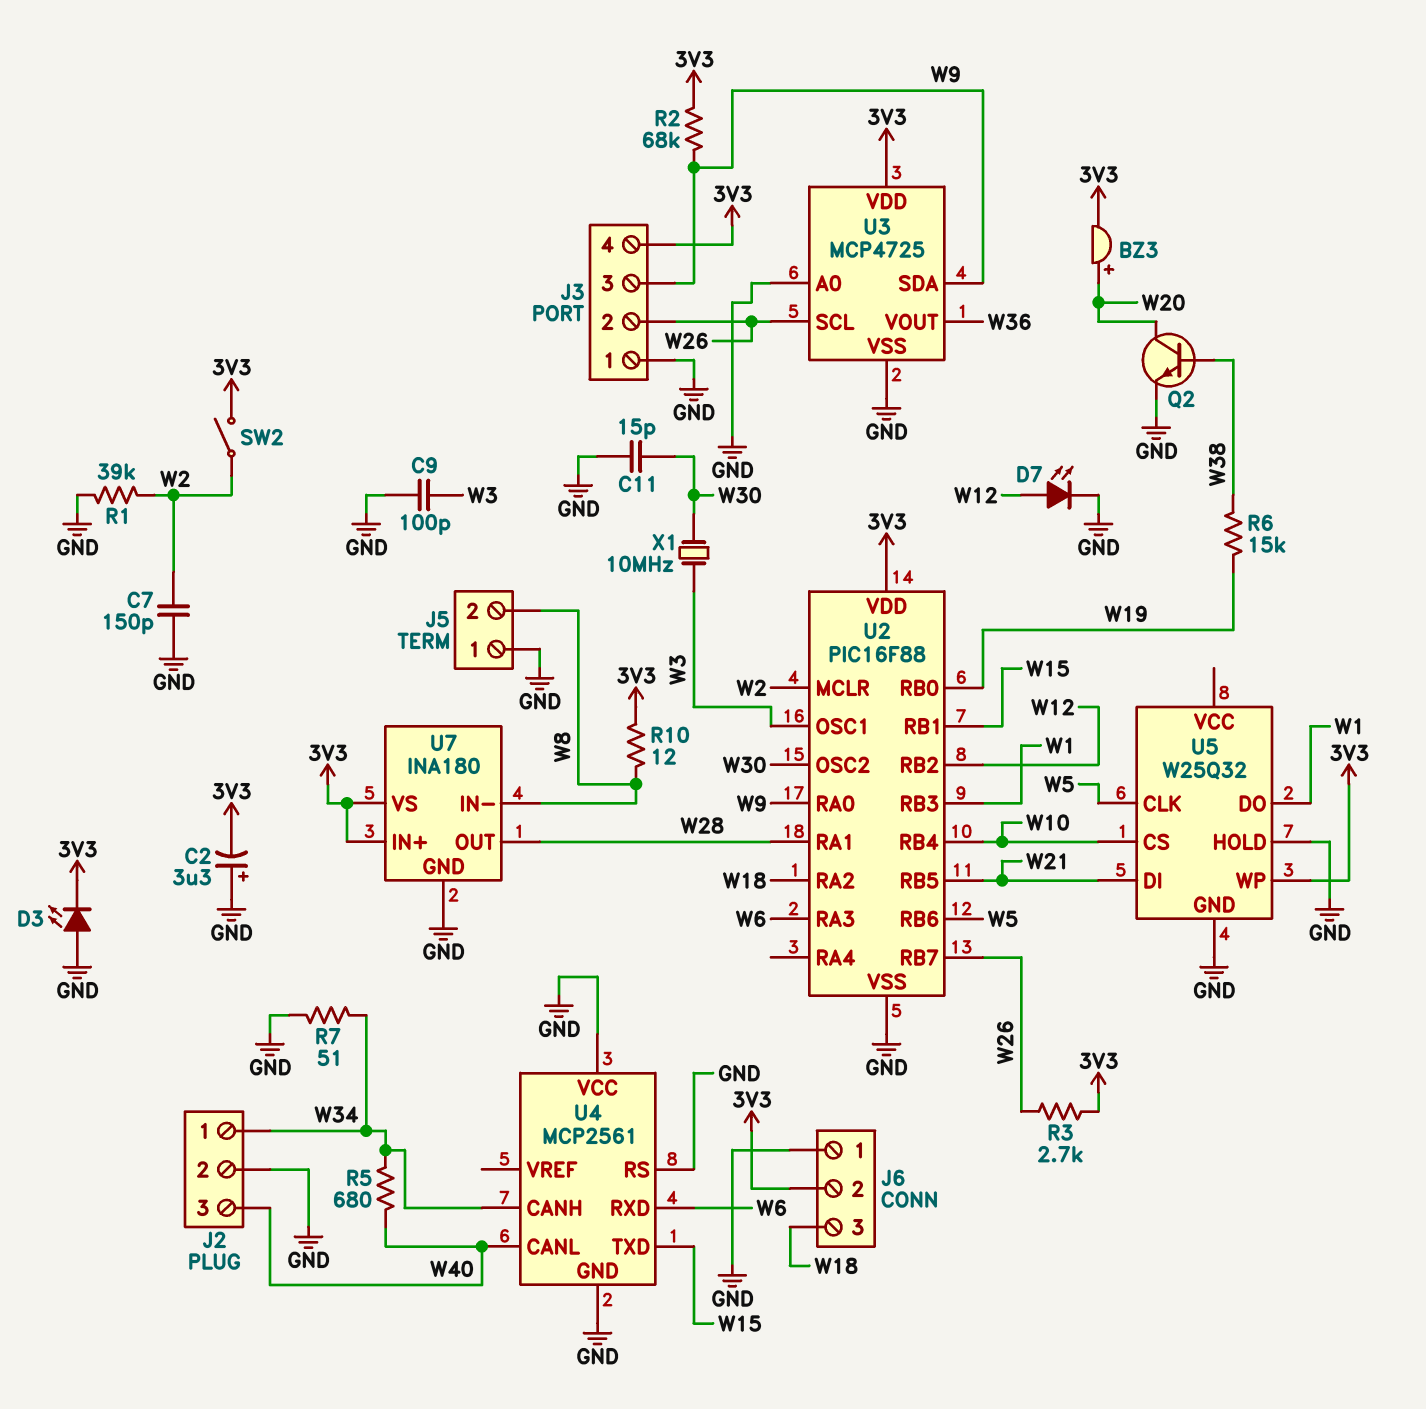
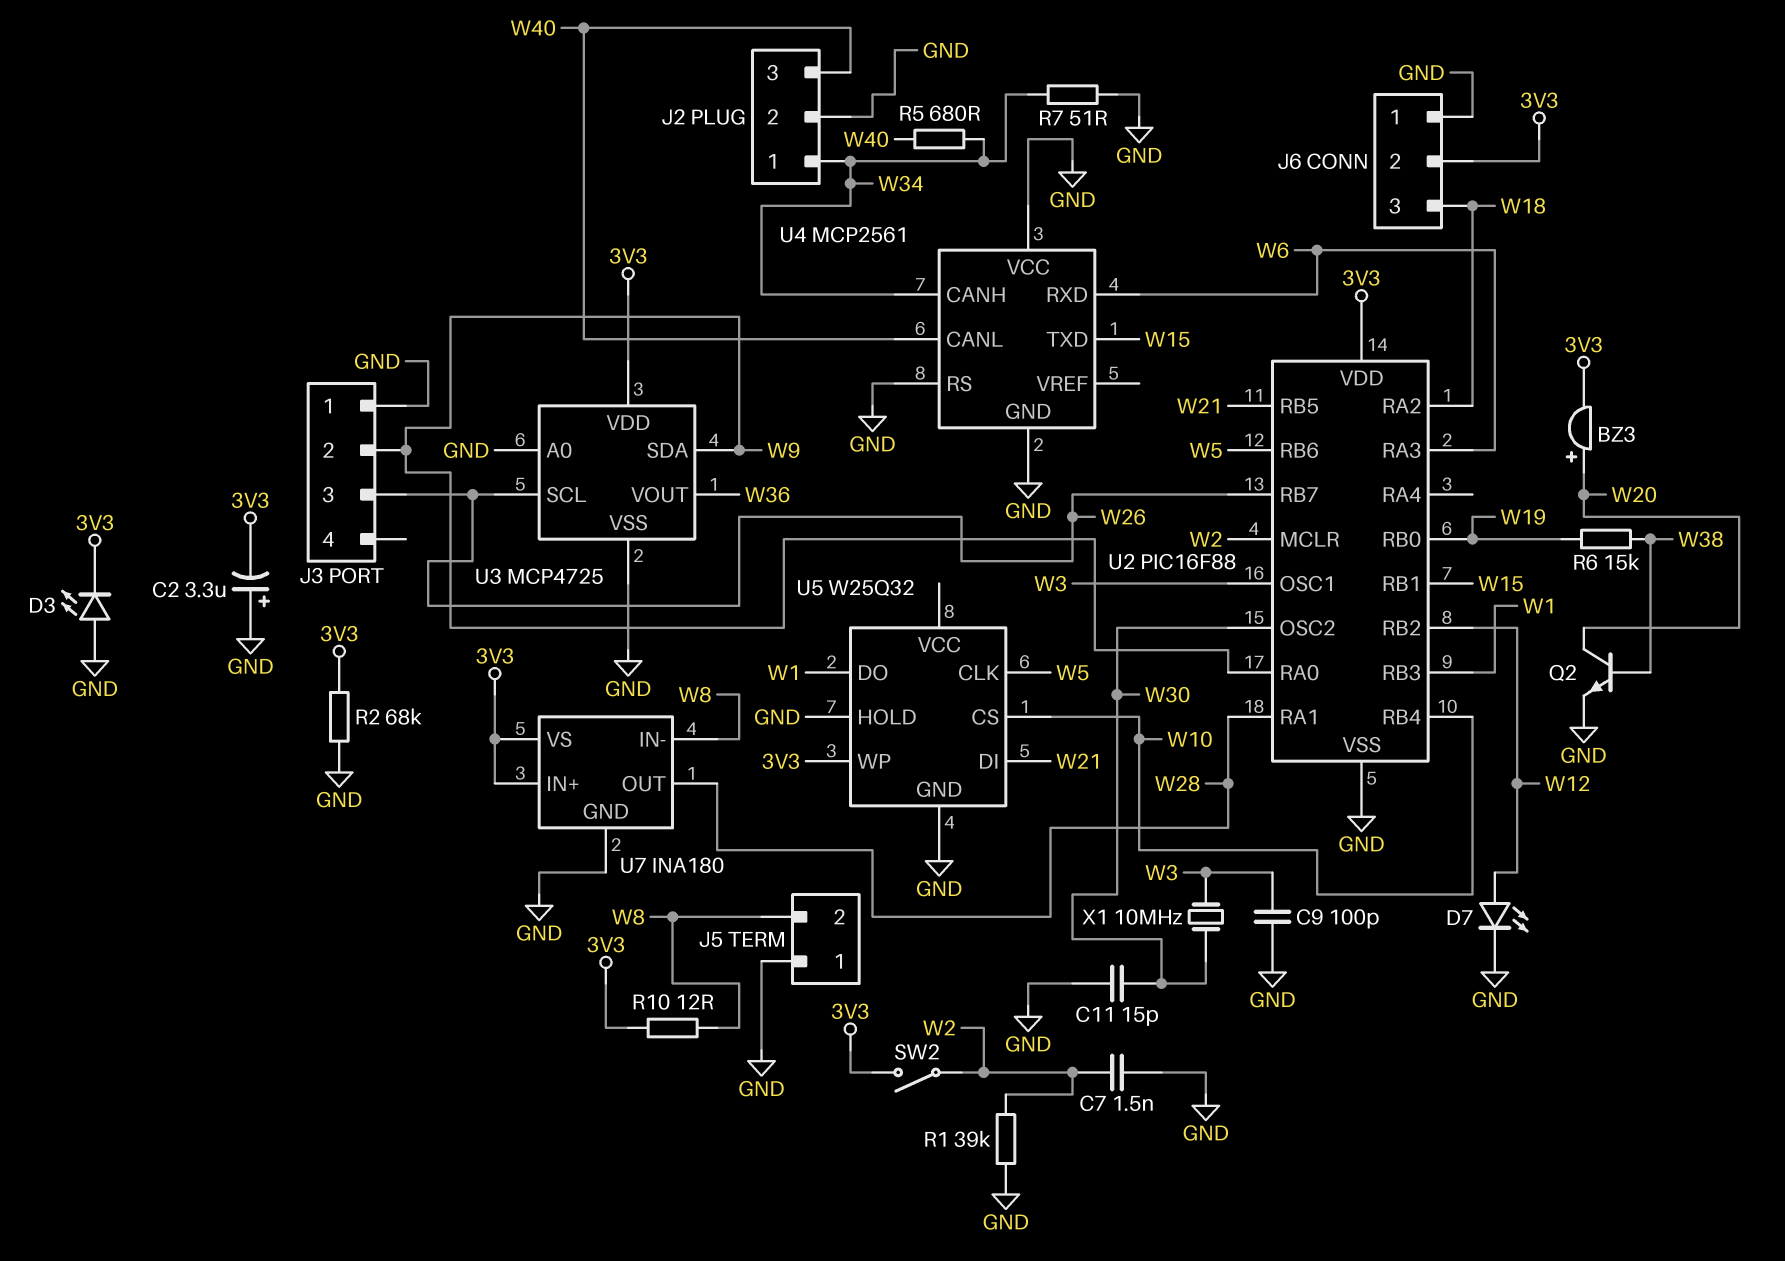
C7: 150pF (GND, W2) -> 1.5nF (GND, W2)
J3 pin 2: W26 -> W9
J3 pin 3: W9 -> W26
J3 pin 4: 3V3 -> none
R2: 68k (3V3, W9) -> 68k (3V3, GND)
R3: 2.7k (3V3, W26) -> none

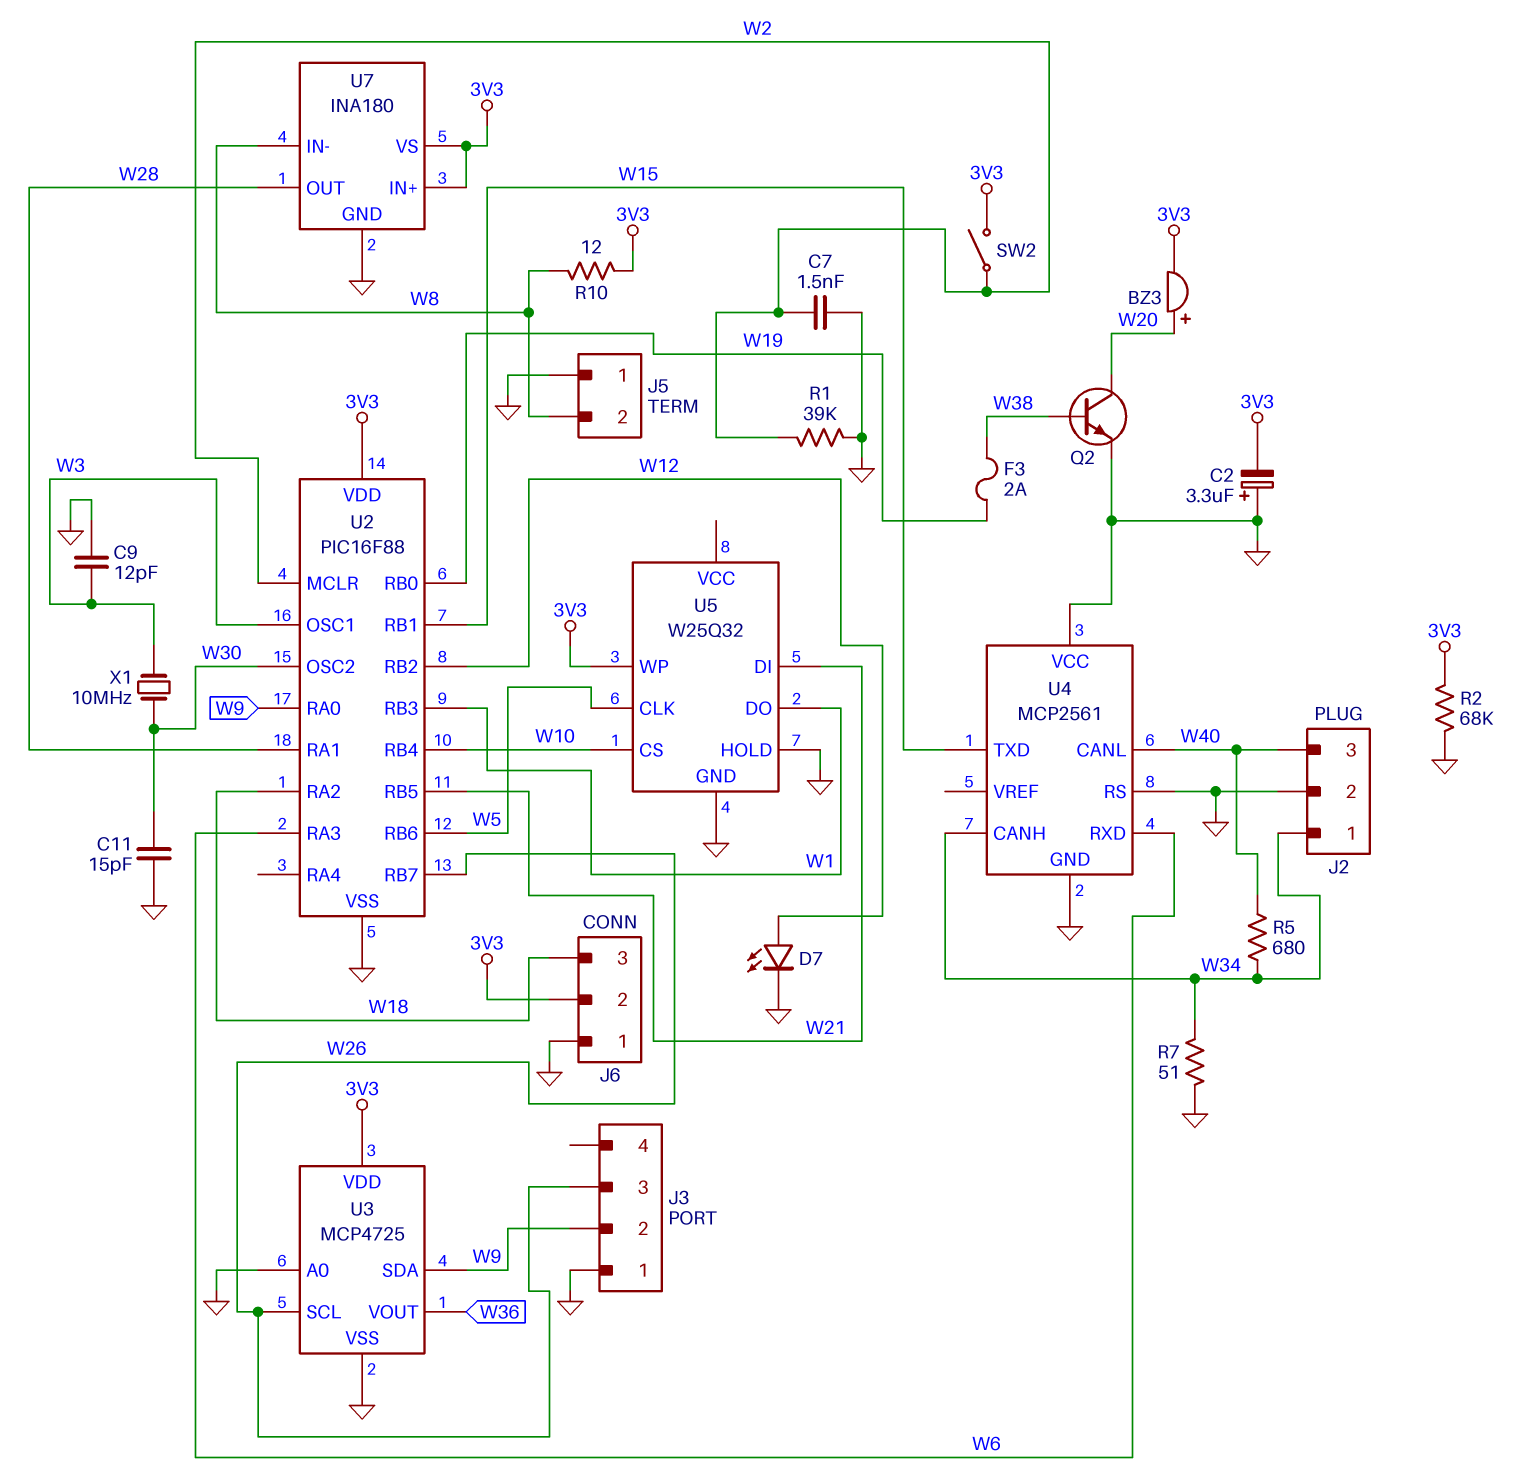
C9: 100pF (GND, W3) -> 12pF (GND, W3)
D3: LED (A GND, K 3V3) -> none
F3: none -> 2A (W19, W38)
R6: 15k (W19, W38) -> none

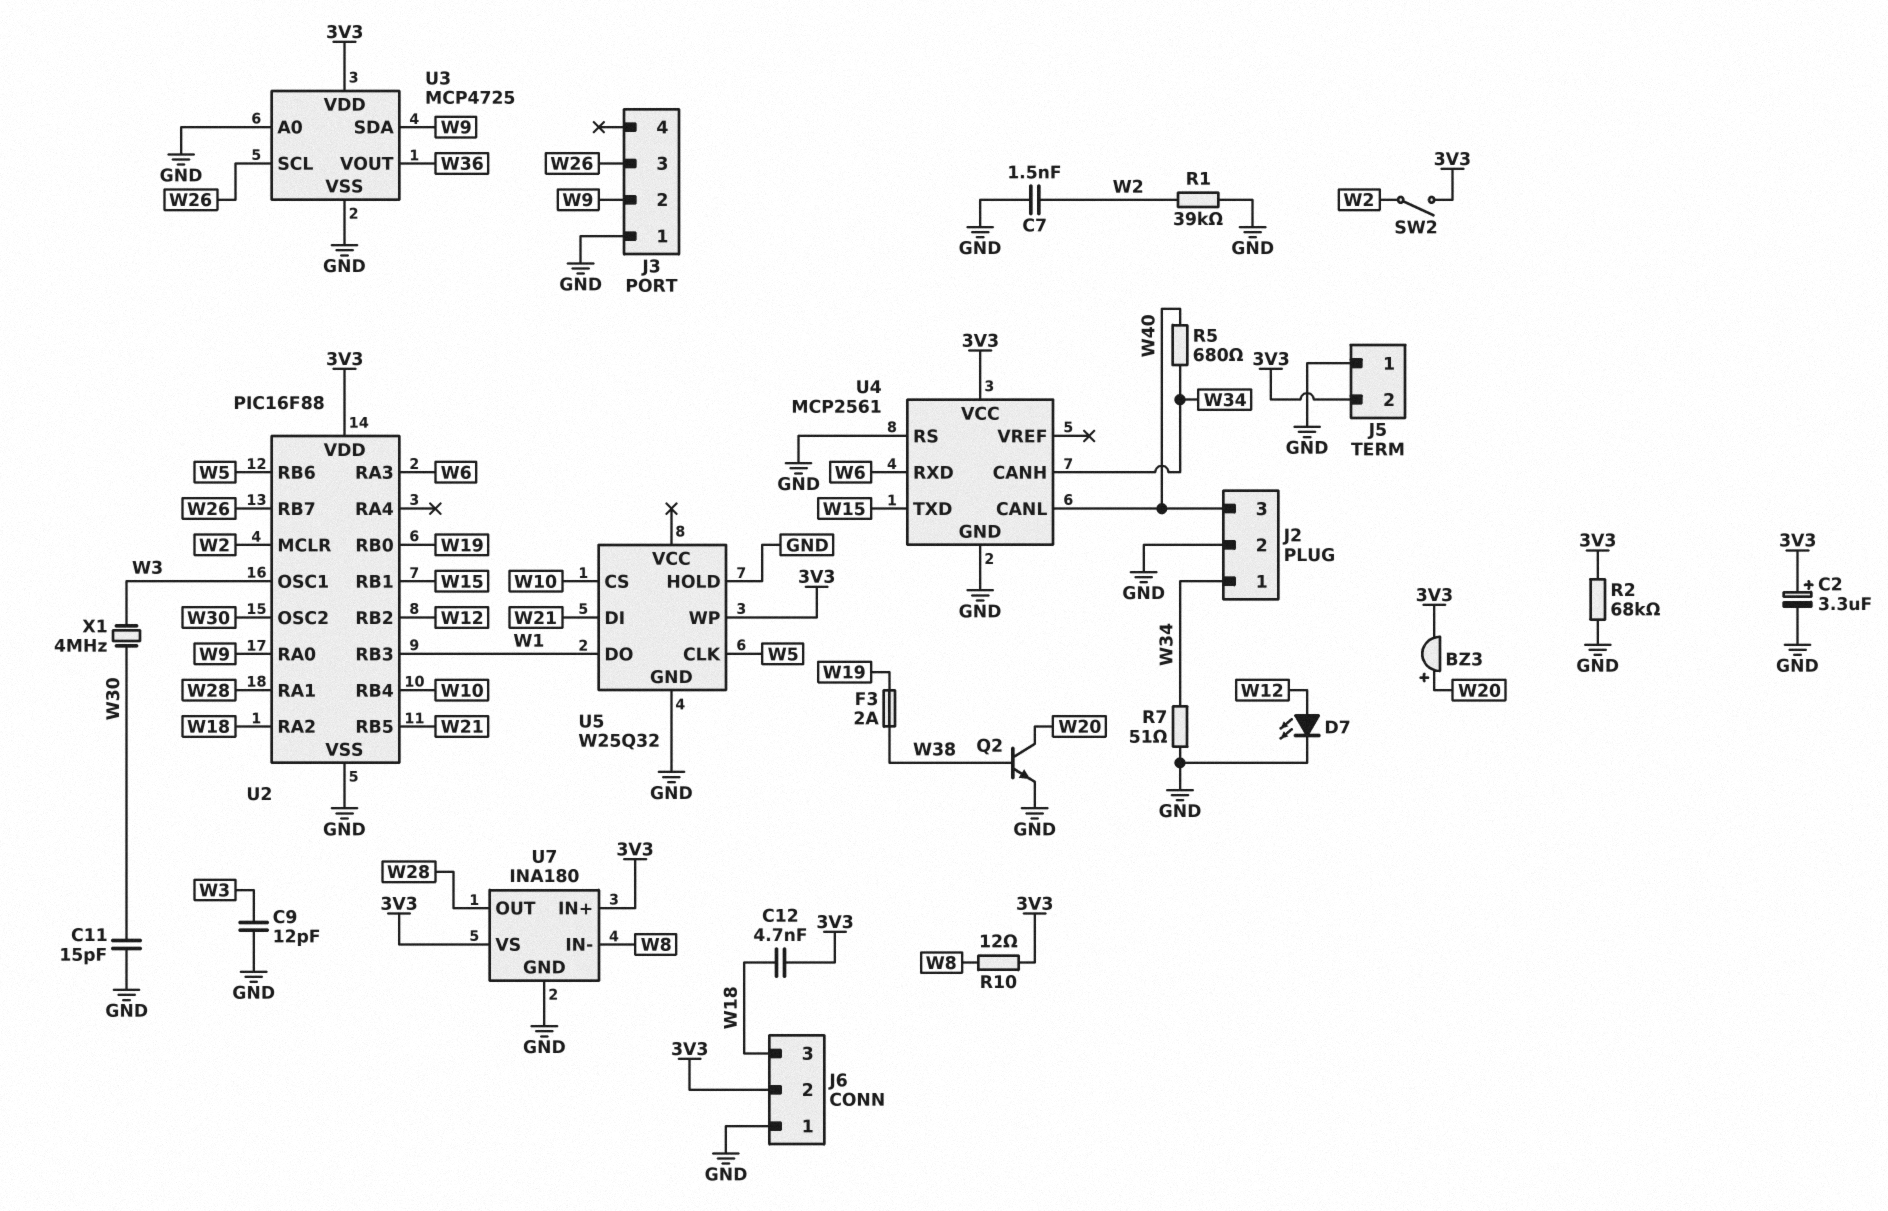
C2: 3.3uF (plus GND, minus 3V3) -> 3.3uF (plus 3V3, minus GND)
C12: none -> 4.7nF (3V3, W18)
J5 pin 2: W8 -> 3V3
U4 pin VCC: GND -> 3V3
X1: 10MHz (W3, W30) -> 4MHz (W3, W30)

